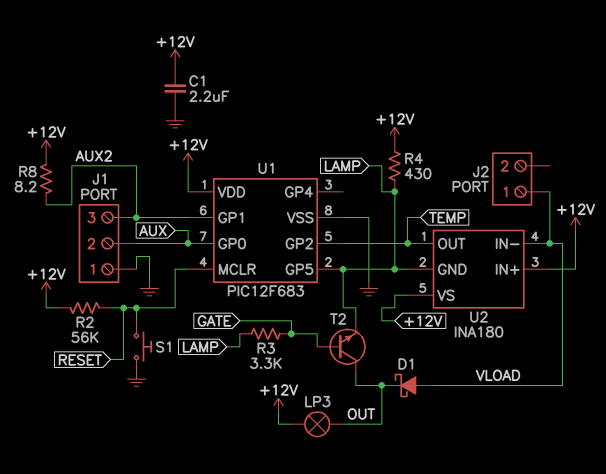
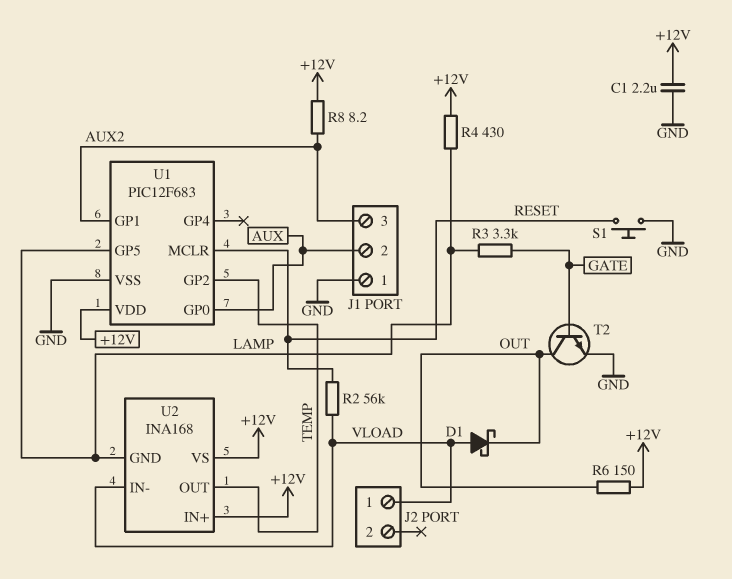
LP3: lamp (+12V, OUT) -> none
R2: 56k (+12V, RESET) -> 56k (RESET, VLOAD)
R6: none -> 150 (+12V, OUT)
T2: NPN (B GATE, C OUT, E LAMP) -> NPN (B GATE, C OUT, E GND)
U2: INA180 -> INA168

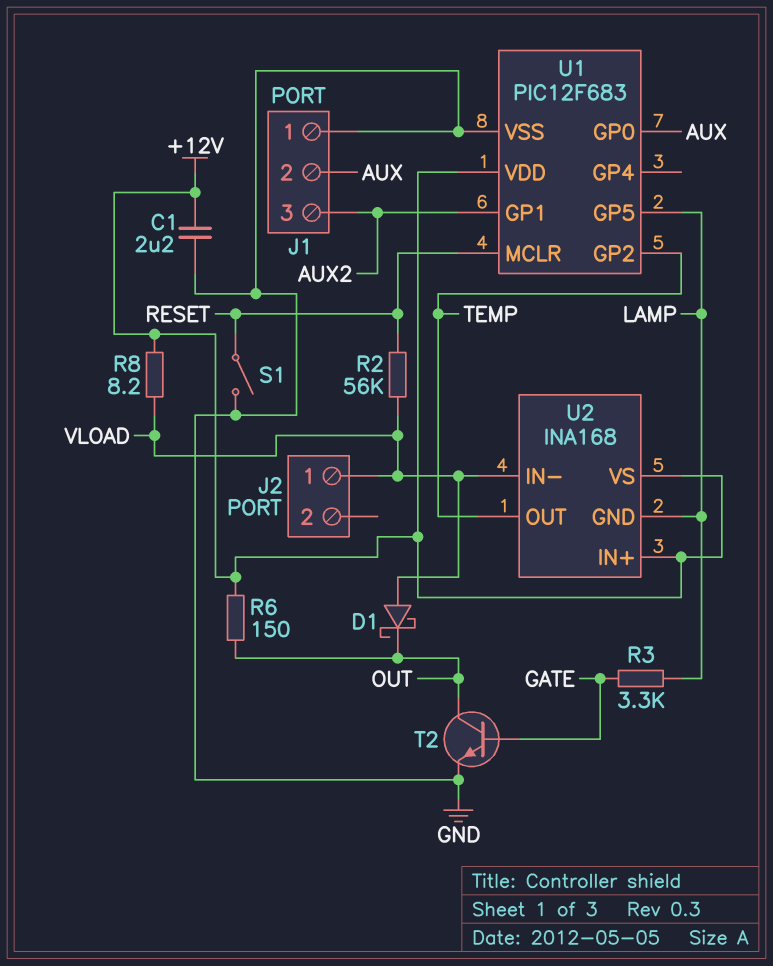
R4: 430 (+12V, LAMP) -> none
R8: 8.2 (+12V, AUX2) -> 8.2 (+12V, VLOAD)
S1: button (GND, RESET) -> switch (GND, RESET)

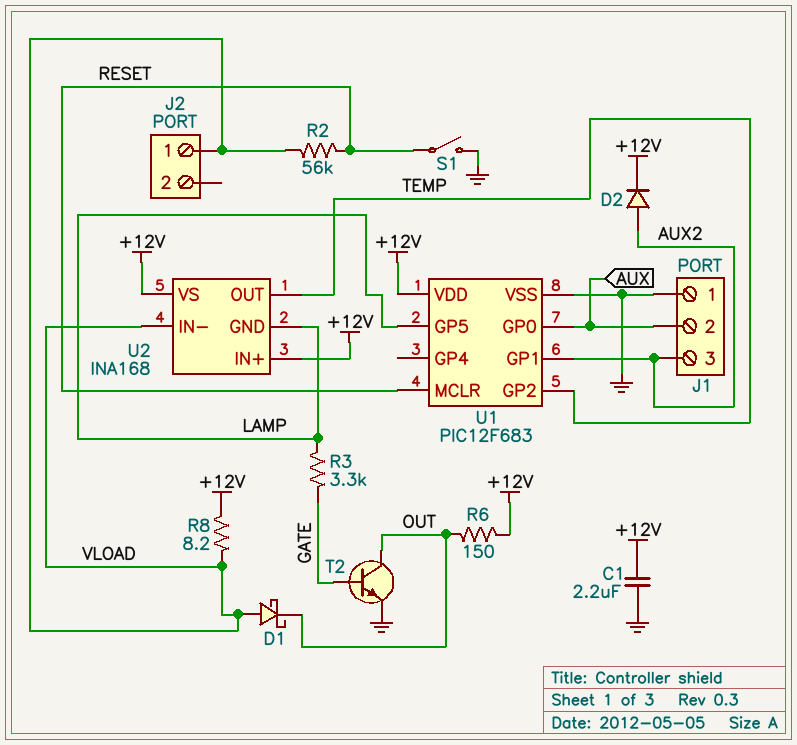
D2: none -> diode (A AUX2, K +12V)

